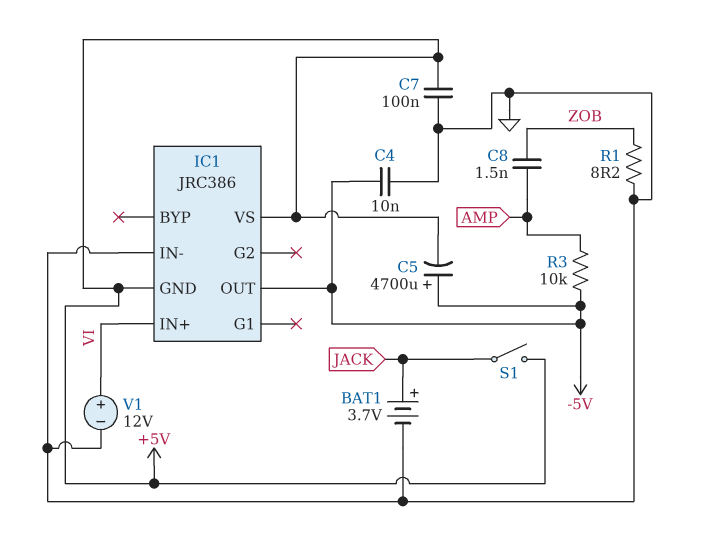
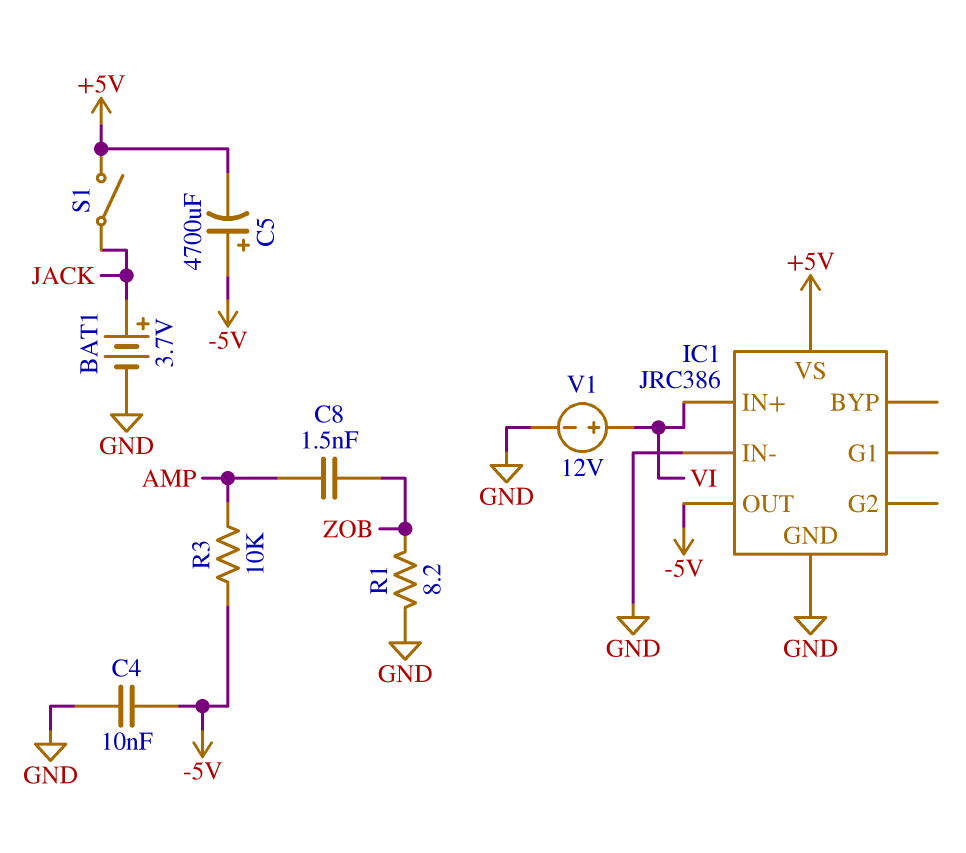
C7: 100nF (+5V, GND) -> none
IC1 pin GND: +5V -> GND

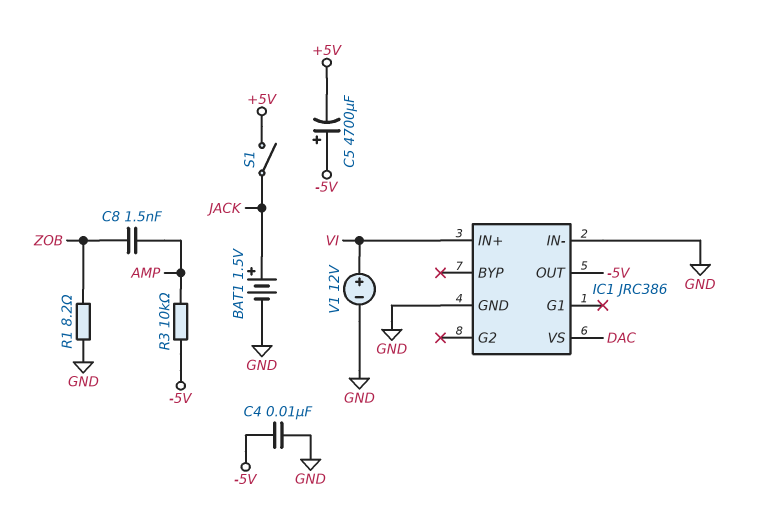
BAT1: 3.7V (plus JACK, minus GND) -> 1.5V (plus JACK, minus GND)
IC1 pin VS: +5V -> DAC

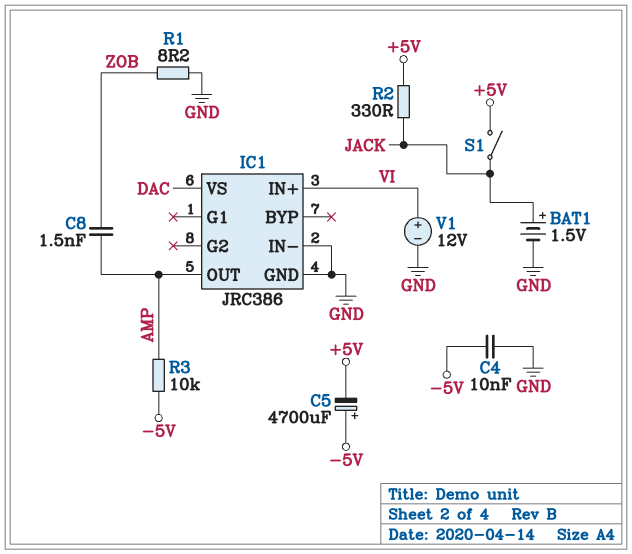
IC1 pin OUT: -5V -> AMP
R2: none -> 330 (+5V, JACK)

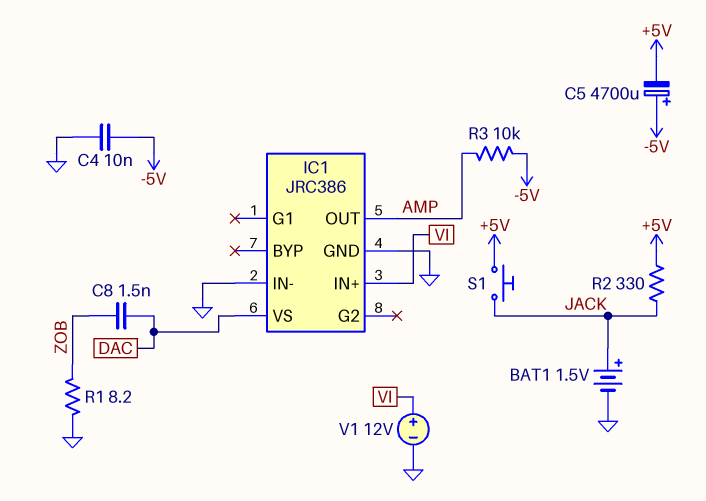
C8: 1.5nF (AMP, ZOB) -> 1.5nF (DAC, ZOB)
S1: switch (+5V, JACK) -> button (+5V, JACK)

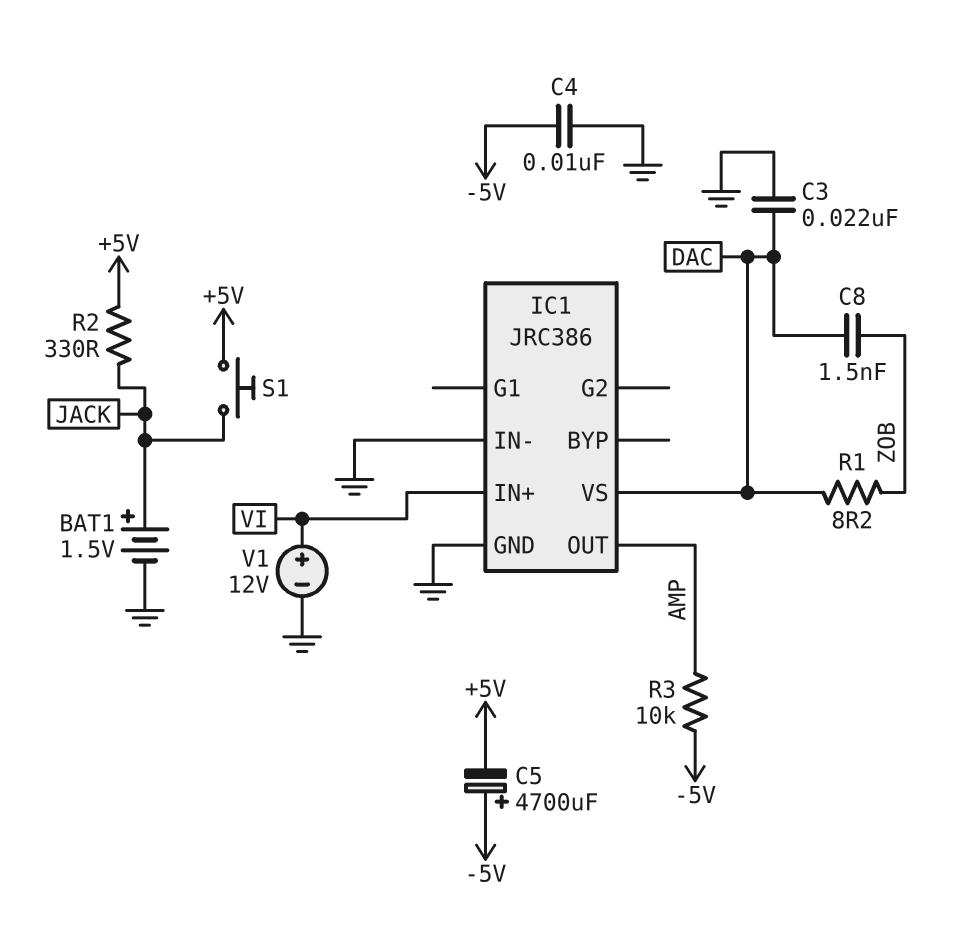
C3: none -> 22nF (DAC, GND)
R1: 8.2 (GND, ZOB) -> 8.2 (DAC, ZOB)

